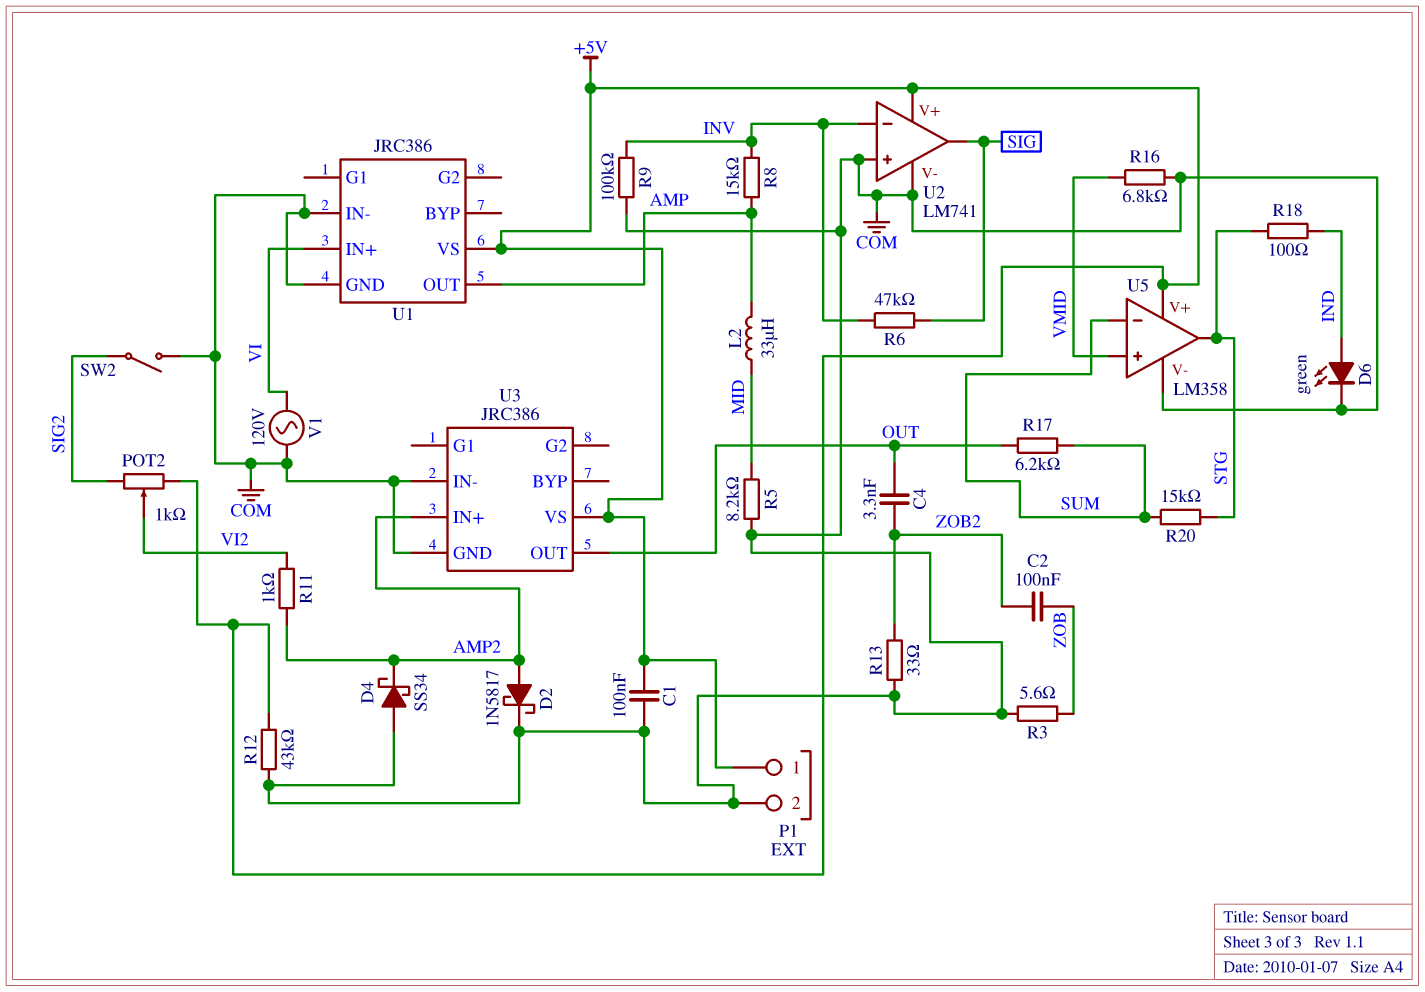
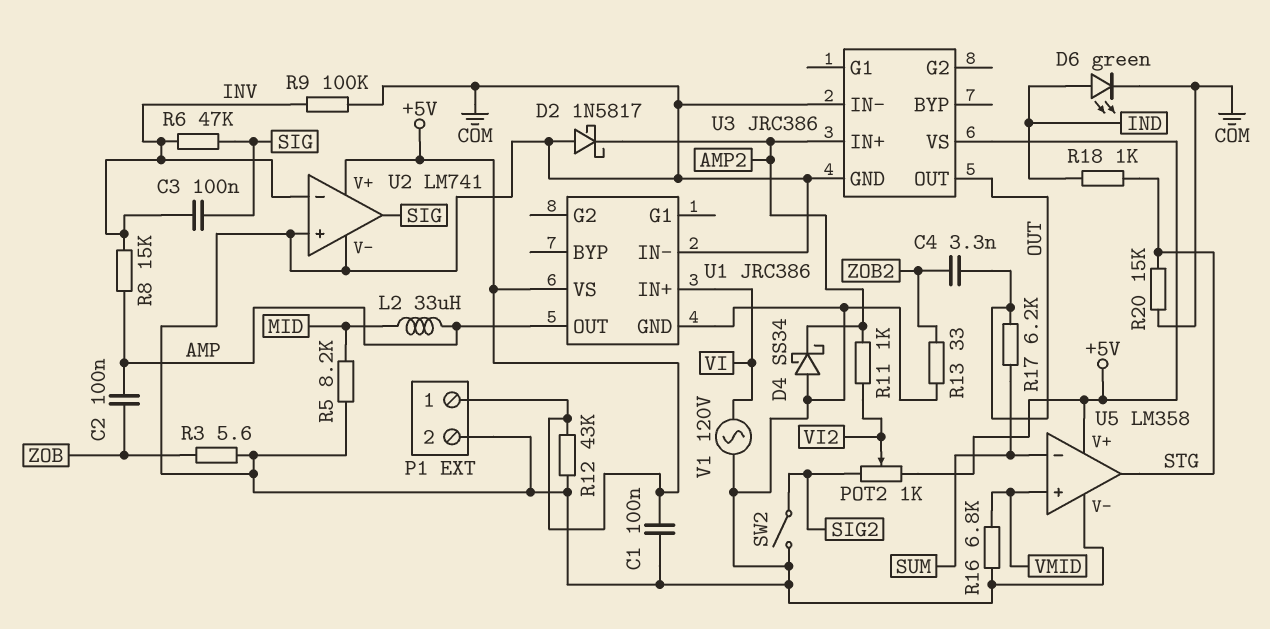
C2: 100nF (ZOB, ZOB2) -> 100nF (AMP, ZOB)
C3: none -> 100nF (INV, SIG)
D2: schottky 1N5817 (A AMP2, K COM) -> schottky 1N5817 (A COM, K AMP2)
R18: 100 (IND, STG) -> 1k (IND, STG)
R20: 15k (STG, SUM) -> 15k (COM, STG)

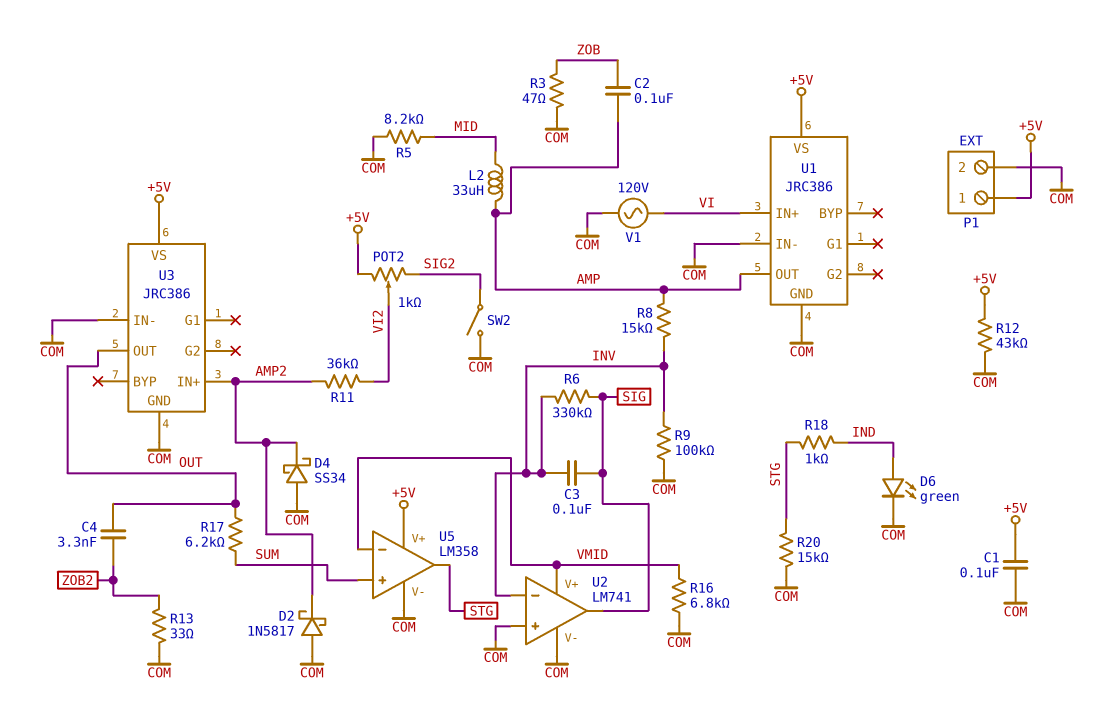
R3: 5.6 (COM, ZOB) -> 47 (COM, ZOB)
R6: 47k (INV, SIG) -> 330k (INV, SIG)
R11: 1k (AMP2, VI2) -> 36k (AMP2, VI2)
U2 pin V+: +5V -> VMID
U5 pin in+: VMID -> SUM
U5 pin in-: SUM -> VMID

